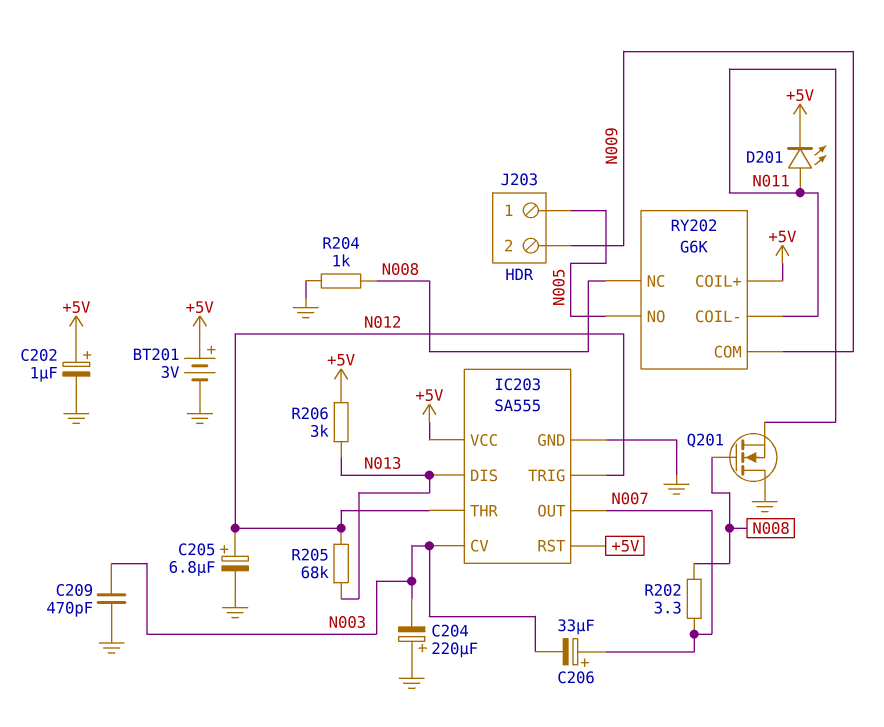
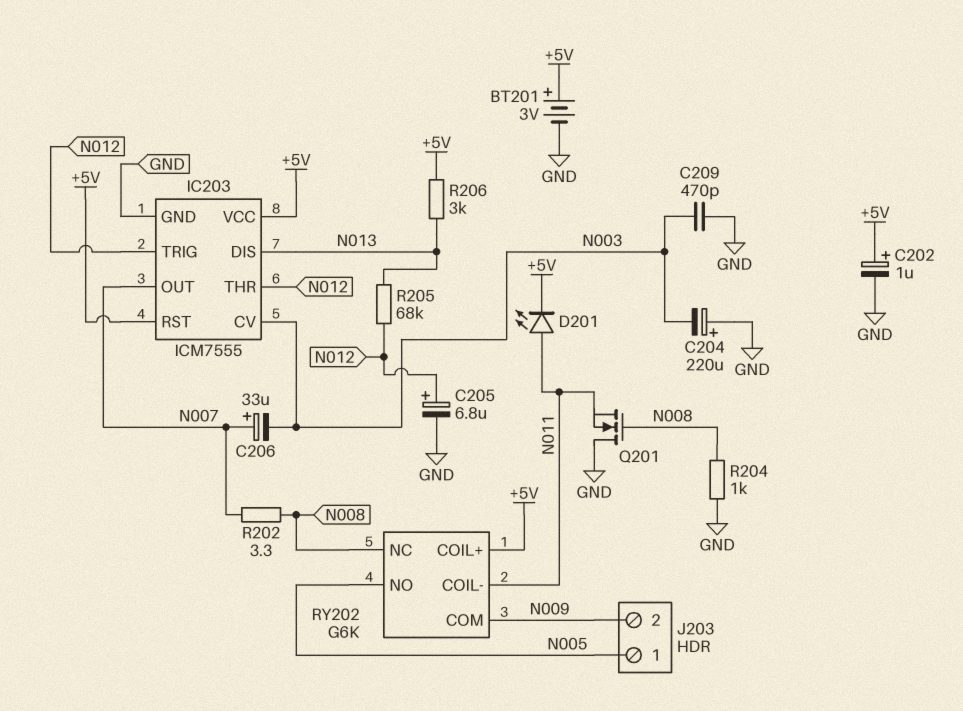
IC203: SA555 -> ICM7555

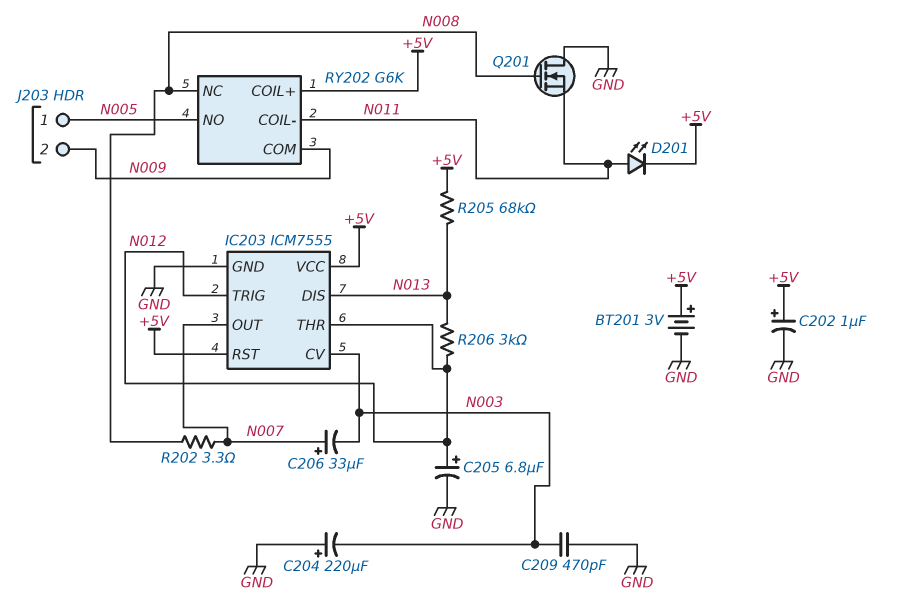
R204: 1k (GND, N008) -> none
R205: 68k (N012, N013) -> 68k (+5V, N013)
R206: 3k (+5V, N013) -> 3k (N012, N013)

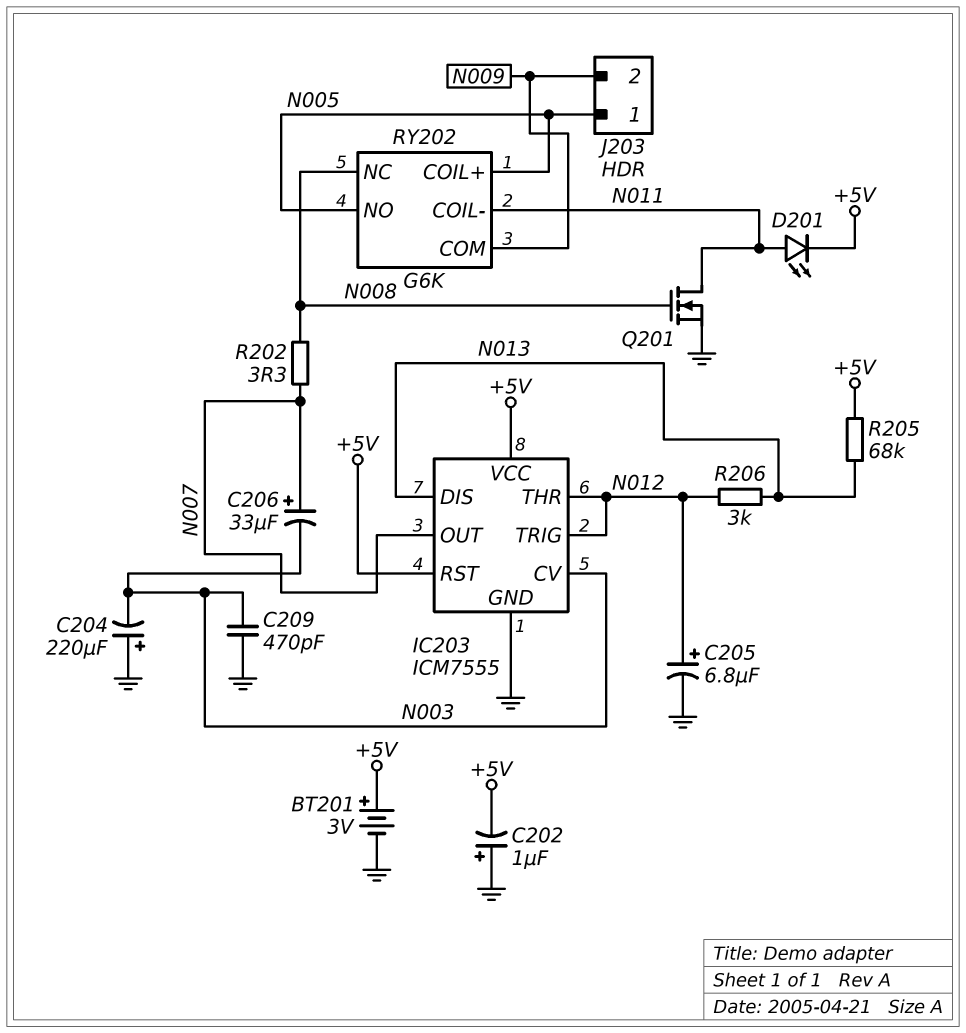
C202: 1uF (plus +5V, minus GND) -> 1uF (plus GND, minus +5V)
Q201: NMOS (G N008, D GND, S N011) -> NMOS (G N008, D N011, S GND)
RY202 pin COIL+: +5V -> N005

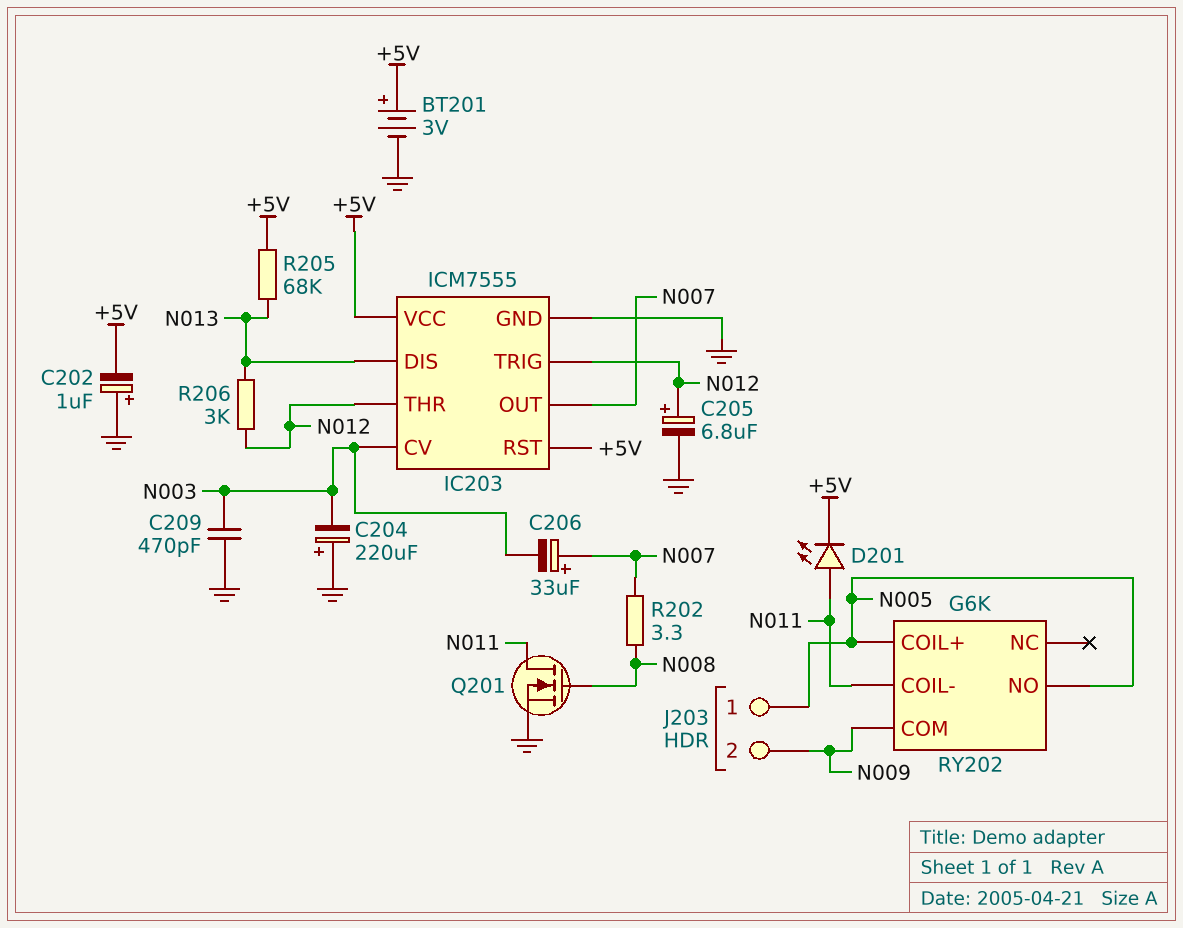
RY202 pin NC: N008 -> none

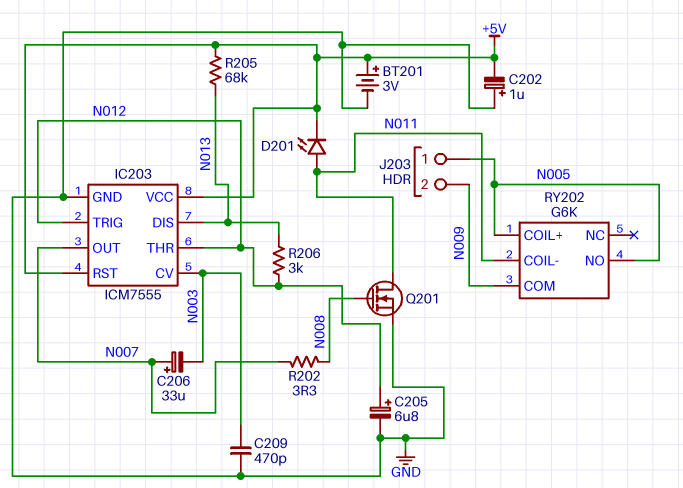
C204: 220uF (plus GND, minus N003) -> none

